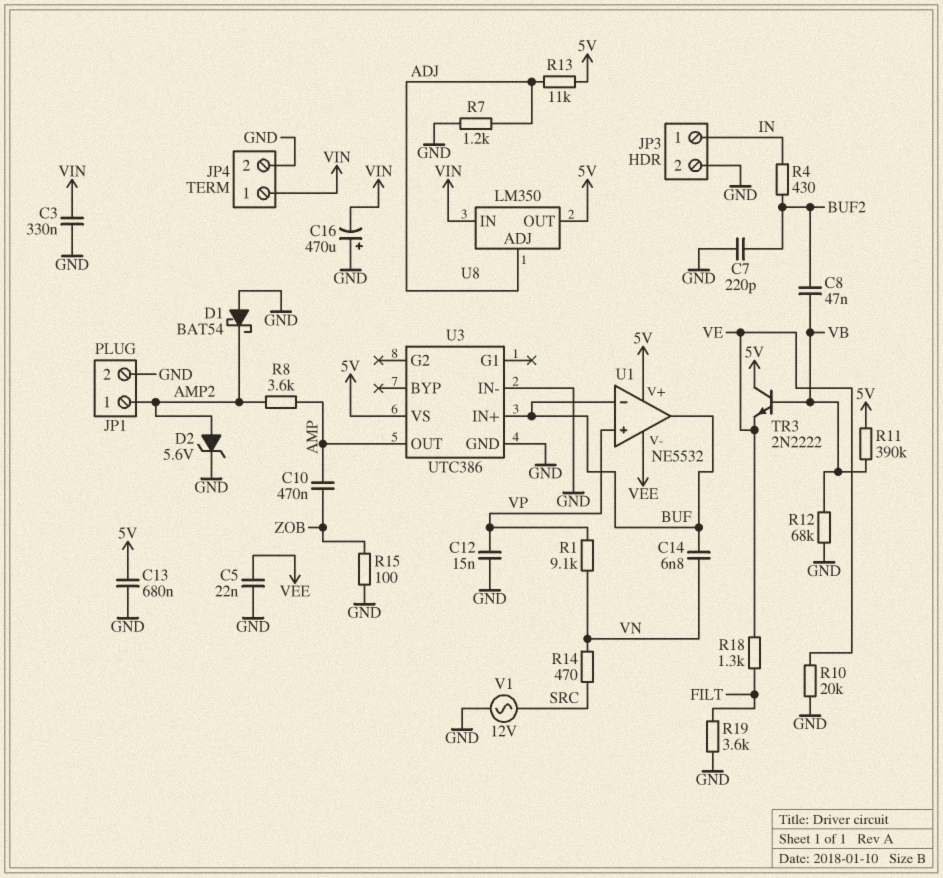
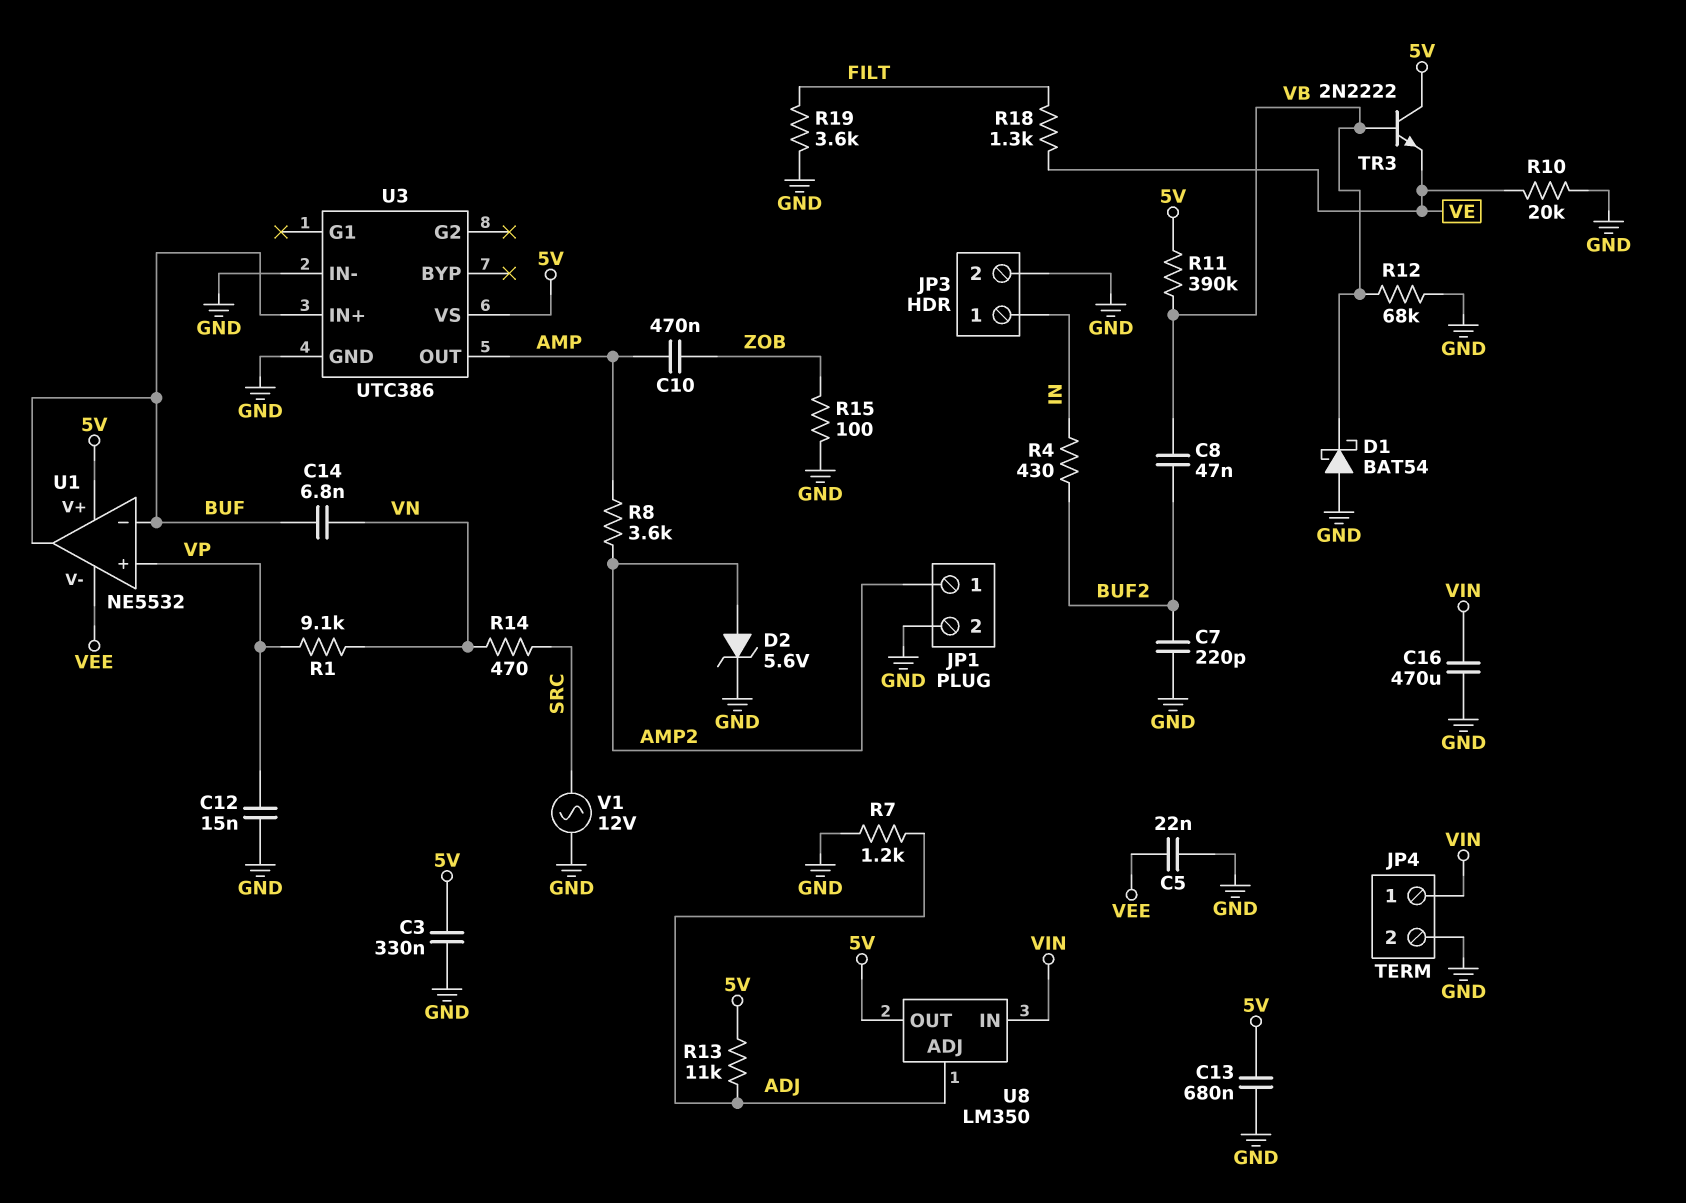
C3: 330nF (GND, VIN) -> 330nF (5V, GND)
C16: 470uF (plus GND, minus VIN) -> 470uF (GND, VIN)
D1: schottky BAT54 (A GND, K AMP2) -> schottky BAT54 (A GND, K VB)

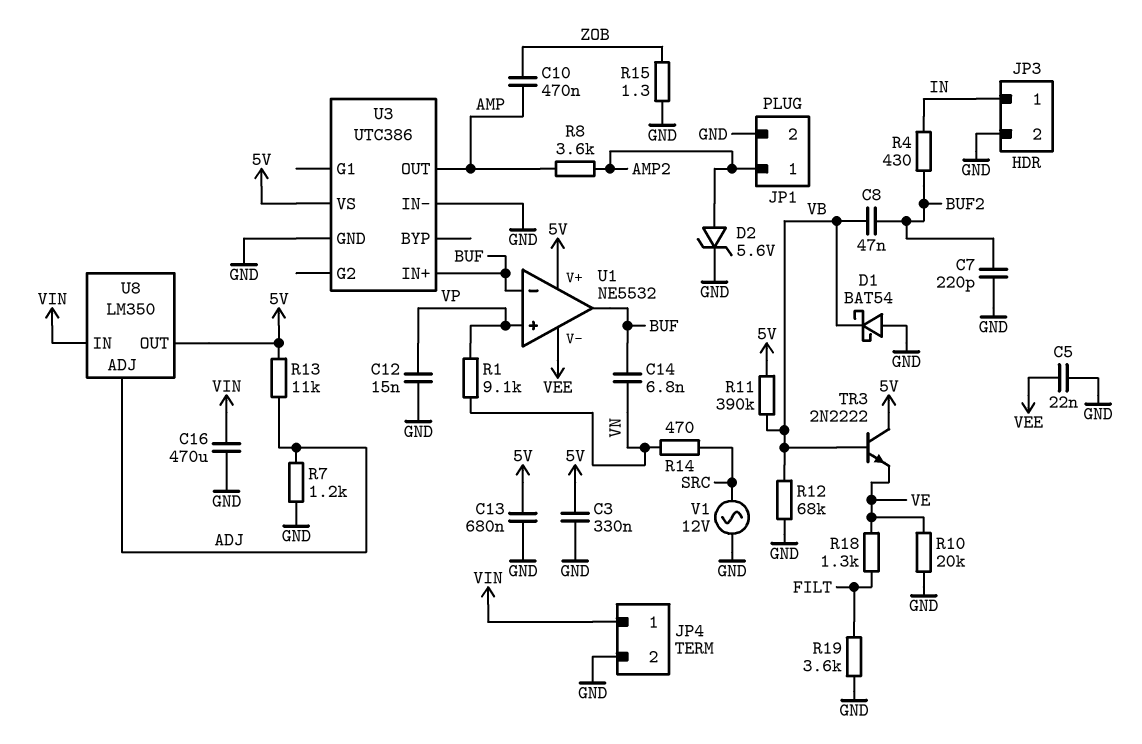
R15: 100 (GND, ZOB) -> 1.3 (GND, ZOB)

